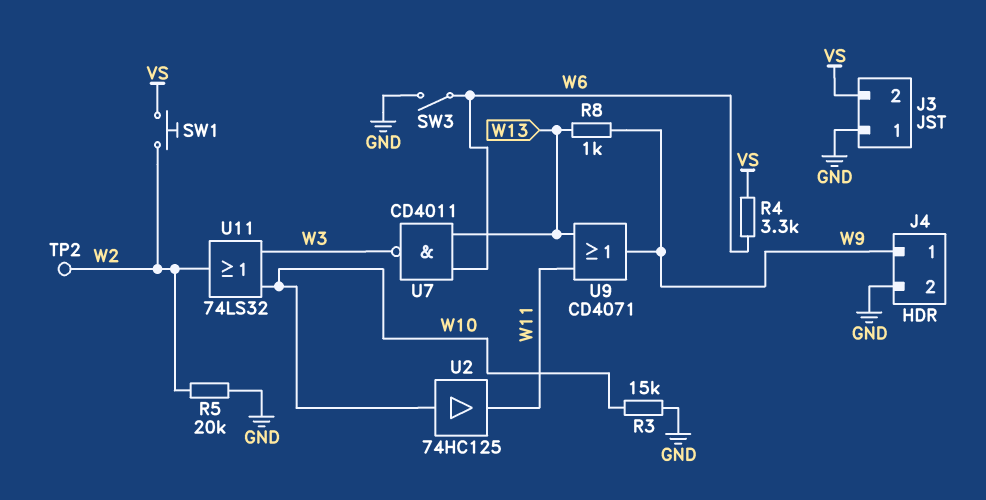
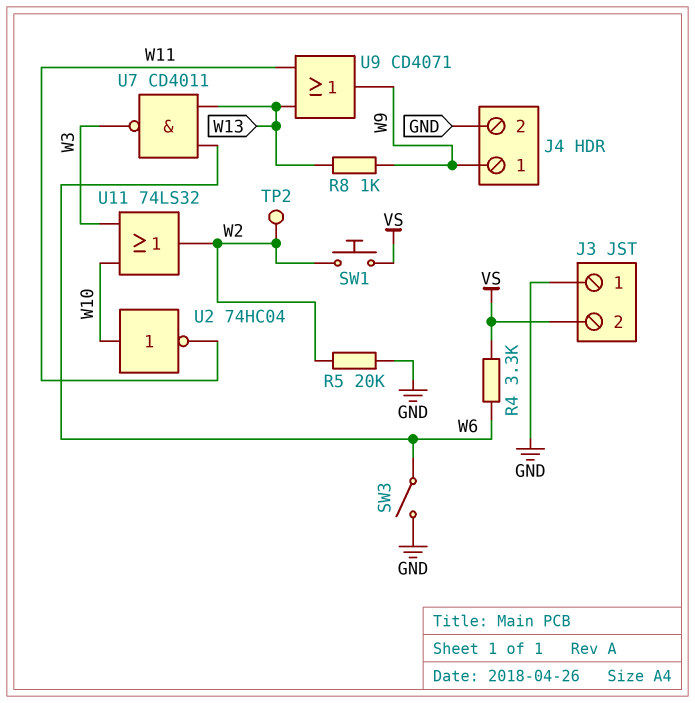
R3: 15k (GND, W10) -> none
U2: buffer 74HC125 (in W10, out W11) -> NOT 74HC04 (in W10, out W11)

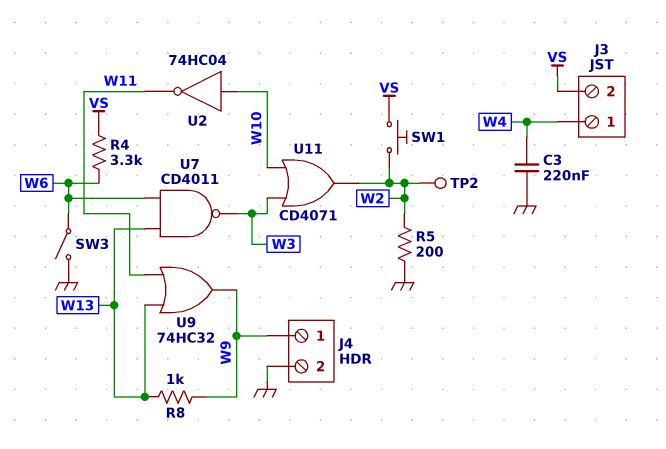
C3: none -> 220nF (GND, W4)
J3 pin 1: GND -> W4
R5: 20k (GND, W2) -> 200 (GND, W2)
U9: OR CD4071 (in W11, in W13, out W9) -> OR 74HC32 (in W11, in W13, out W9)
U11: OR 74LS32 (in W3, in W10, out W2) -> OR CD4071 (in W3, in W10, out W2)

